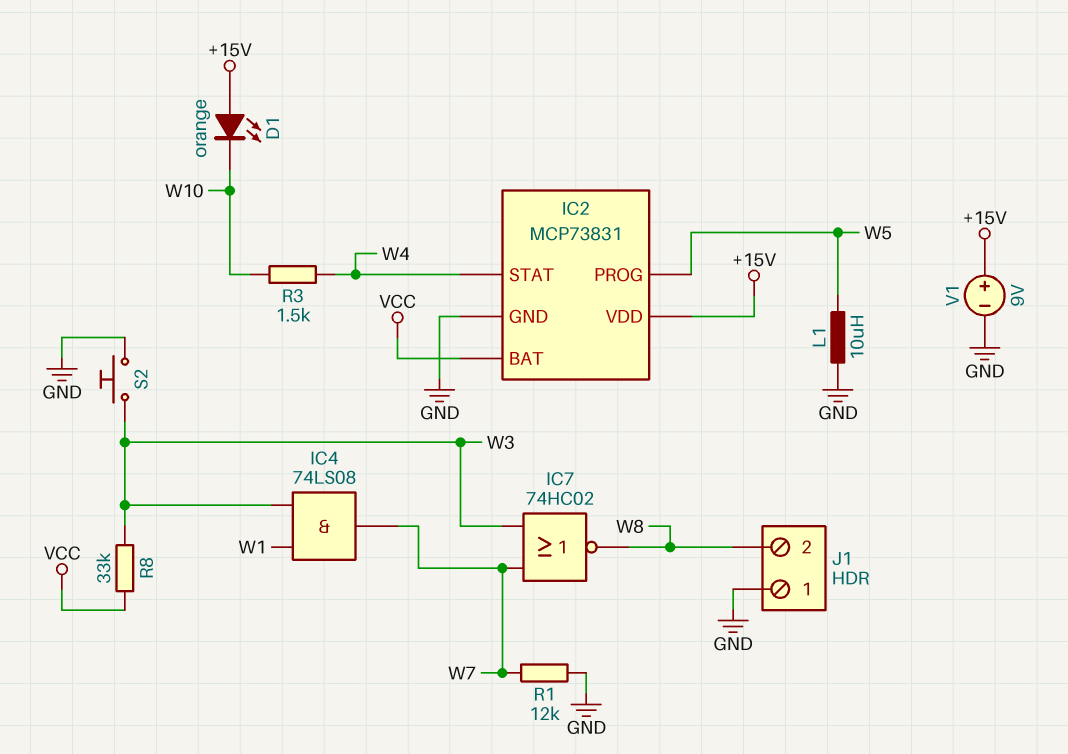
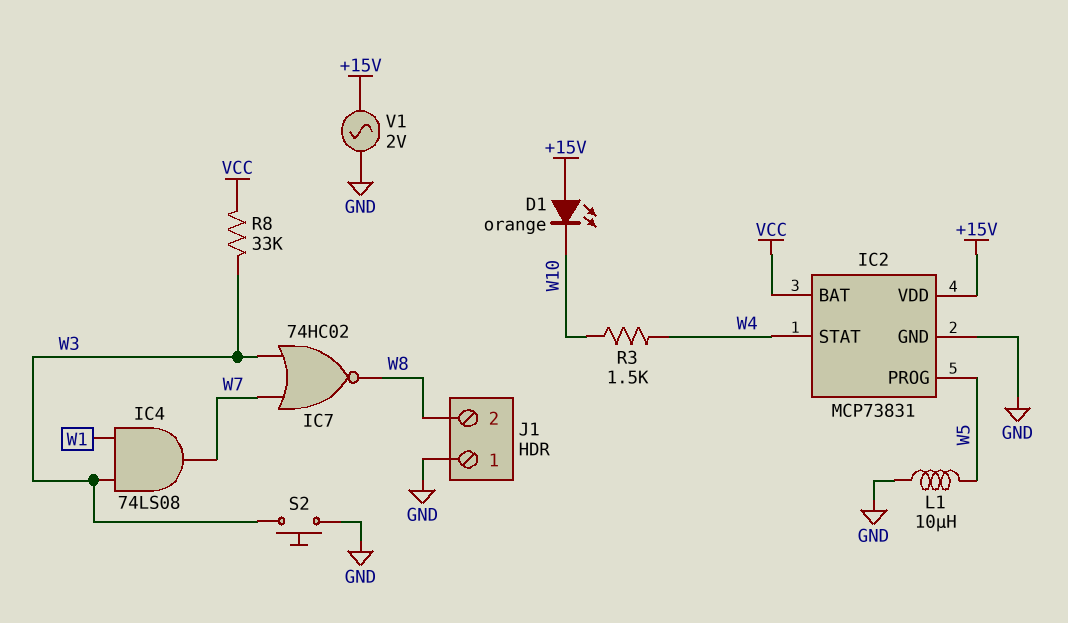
R1: 12k (GND, W7) -> none
V1: 9V (plus +15V, minus GND) -> AC 2V (+15V, GND)

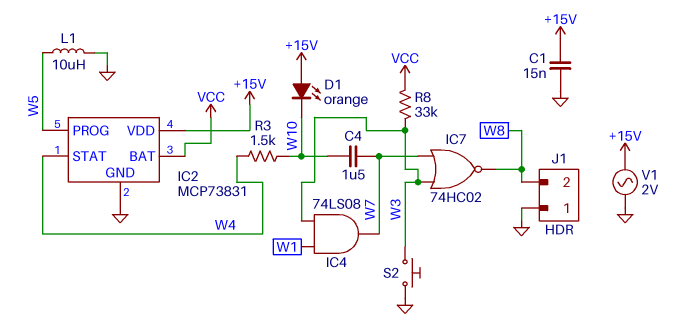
C1: none -> 15nF (+15V, GND)
C4: none -> 1.5uF (W7, W10)

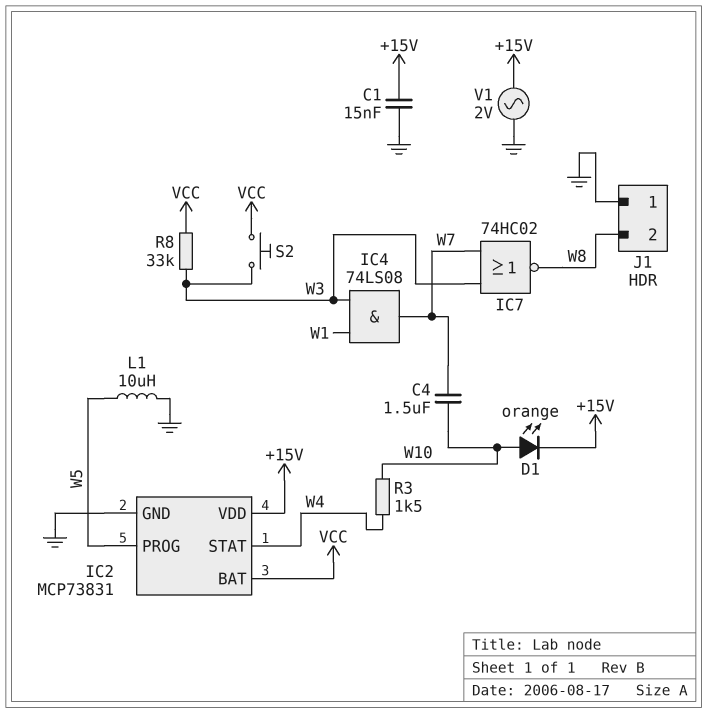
D1: LED orange (A +15V, K W10) -> LED orange (A W10, K +15V)
S2: button (GND, W3) -> button (VCC, W3)

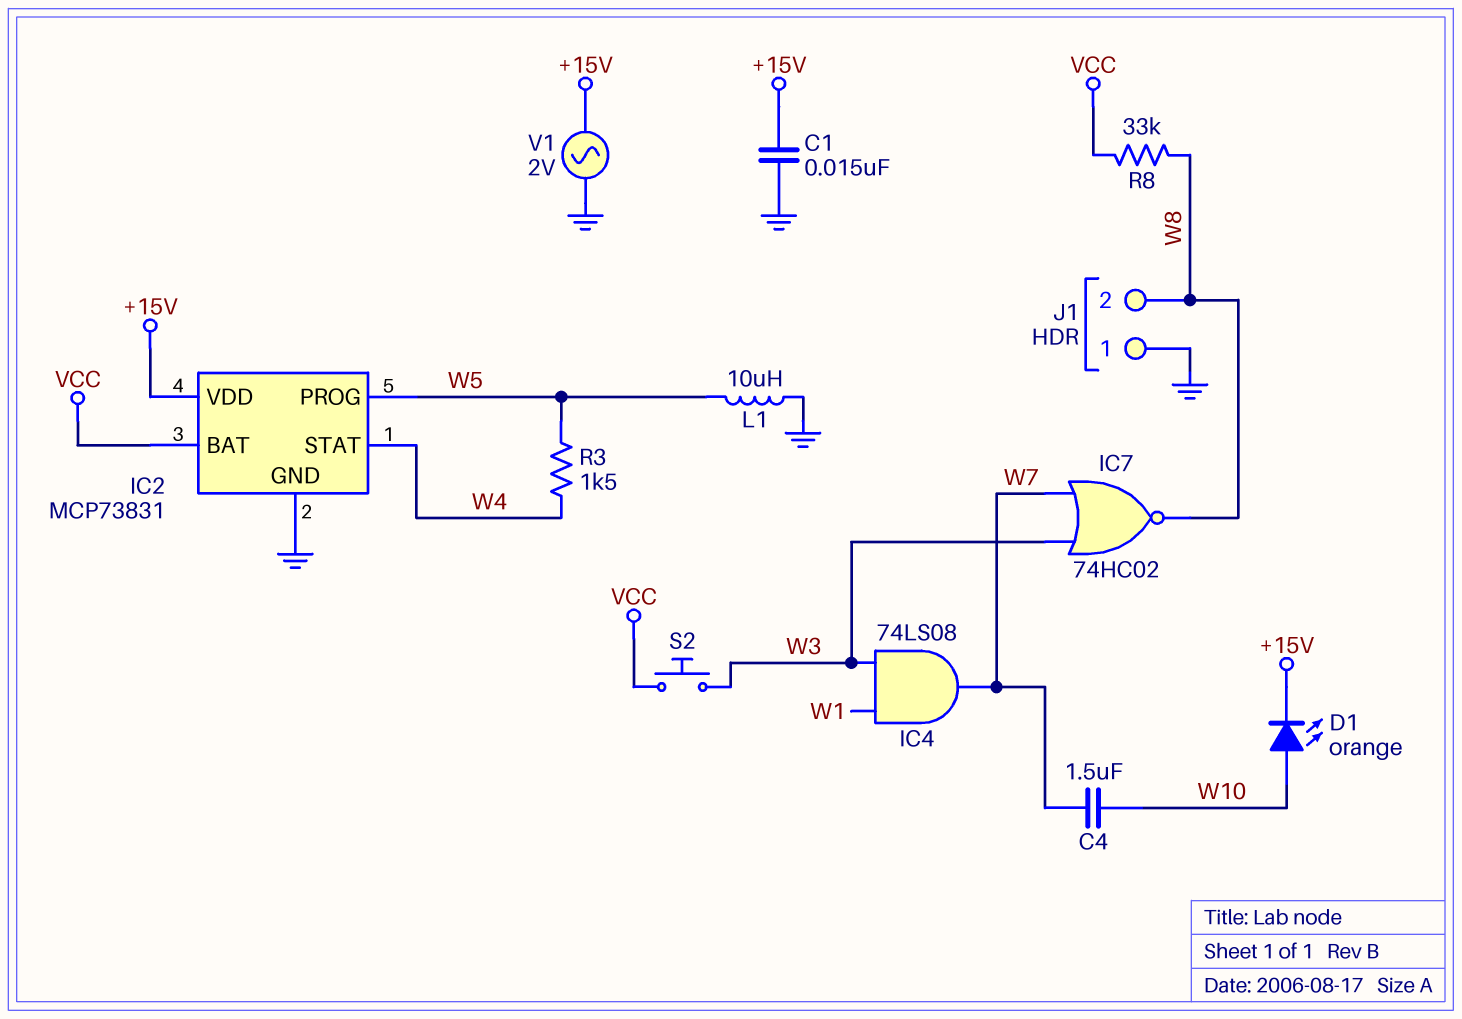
R3: 1.5k (W4, W10) -> 1.5k (W4, W5)
R8: 33k (VCC, W3) -> 33k (VCC, W8)

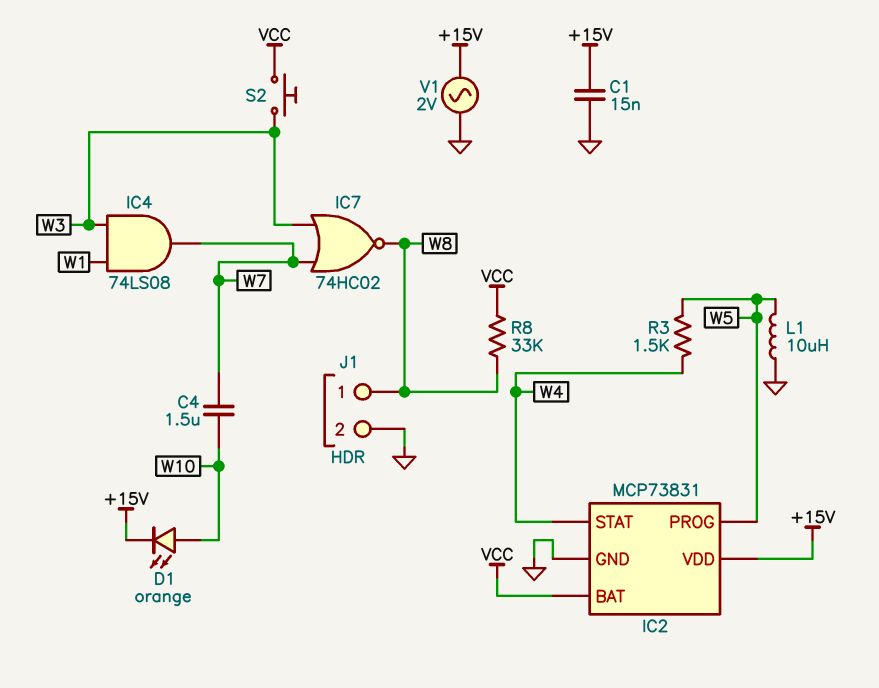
J1 pin 1: GND -> W8
J1 pin 2: W8 -> GND

